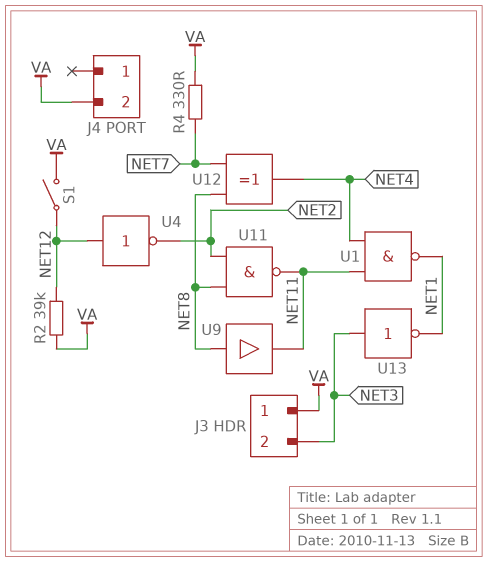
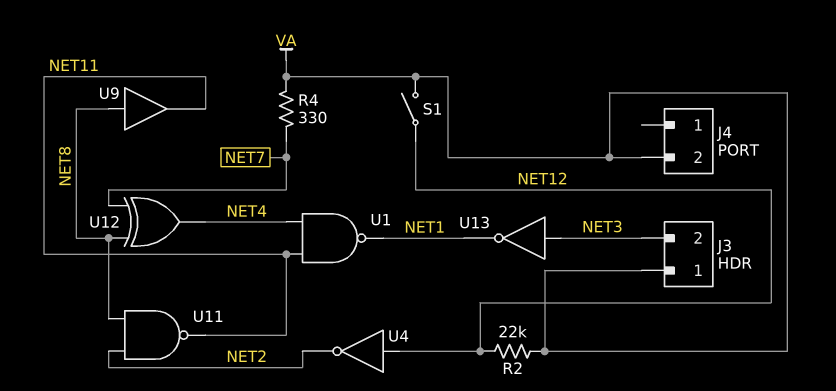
R2: 39k (NET12, VA) -> 22k (NET12, VA)

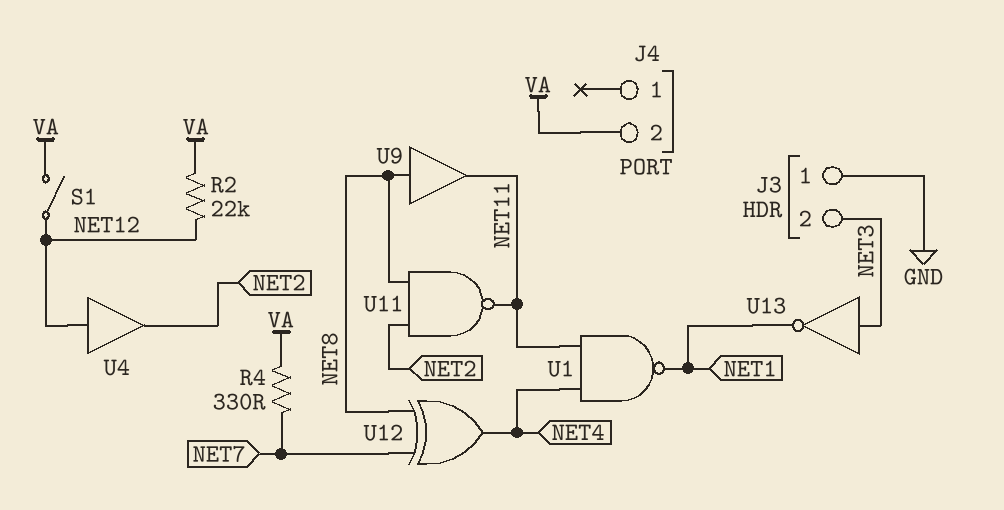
J3 pin 1: VA -> GND
U4: NOT (in NET12, out NET2) -> buffer (in NET12, out NET2)

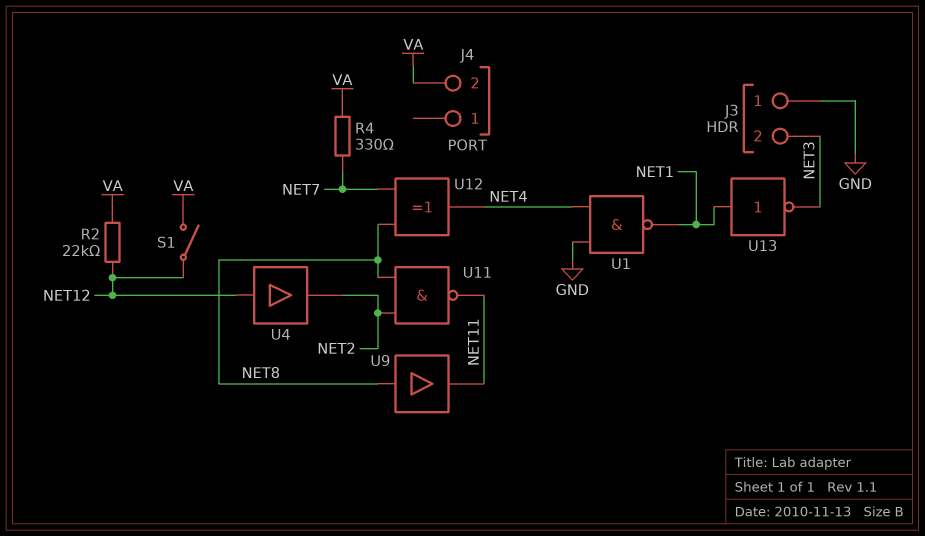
U1: NAND (in NET4, in NET11, out NET1) -> NAND (in GND, in NET4, out NET1)
U13: NOT (in NET3, out NET1) -> NOT (in NET1, out NET3)

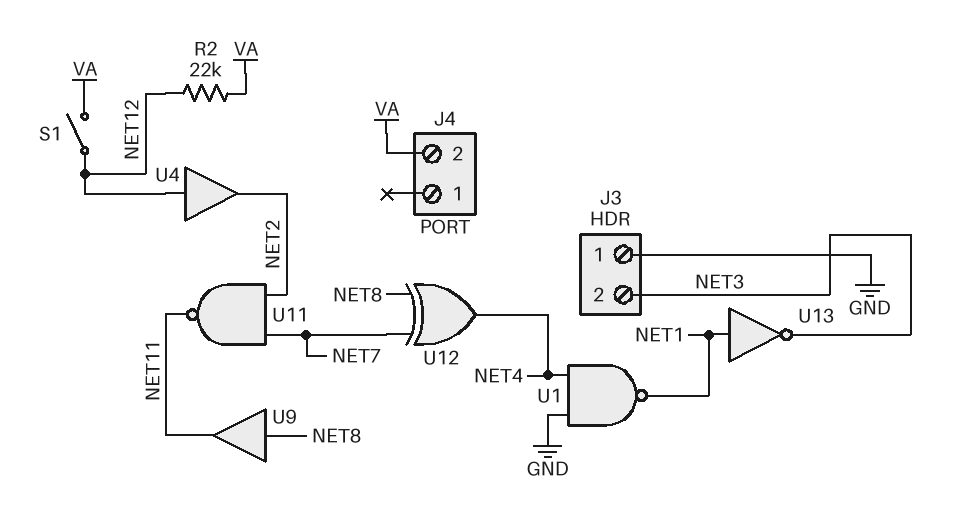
R4: 330 (NET7, VA) -> none
U11: NAND (in NET2, in NET8, out NET11) -> NAND (in NET2, in NET7, out NET11)

